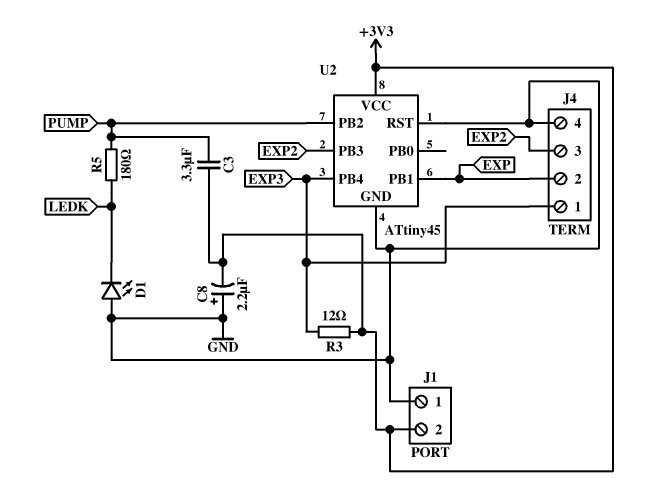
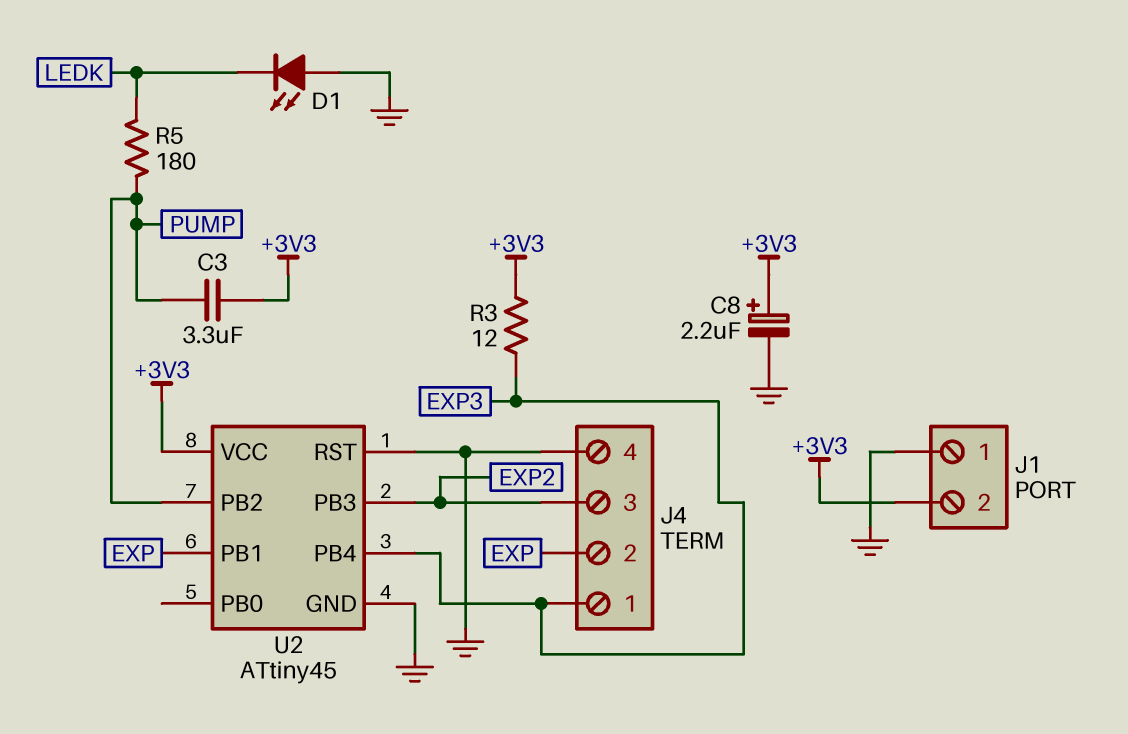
C8: 2.2uF (plus GND, minus +3V3) -> 2.2uF (plus +3V3, minus GND)

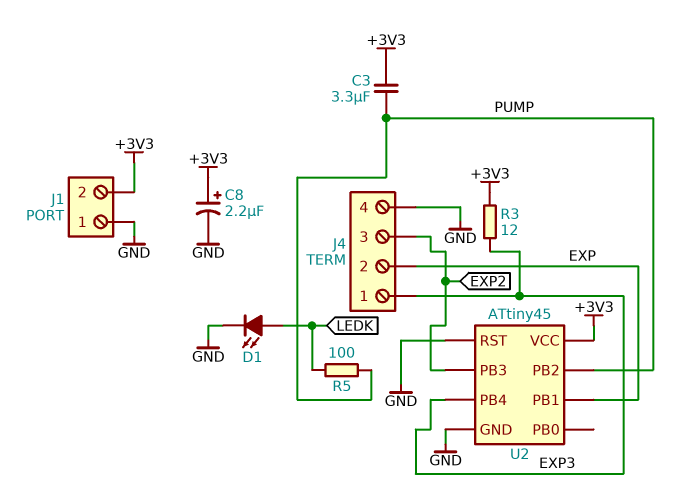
D1: LED (A GND, K LEDK) -> LED (A LEDK, K GND)
R5: 180 (LEDK, PUMP) -> 100 (LEDK, PUMP)

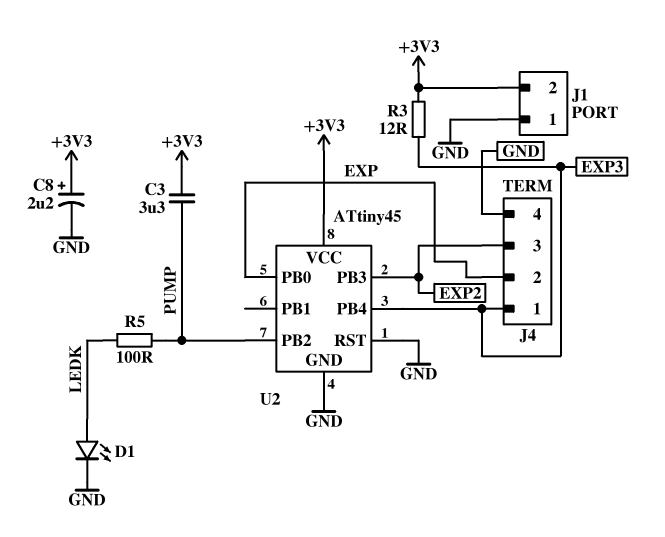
U2 pin PB0: none -> EXP
U2 pin PB1: EXP -> none

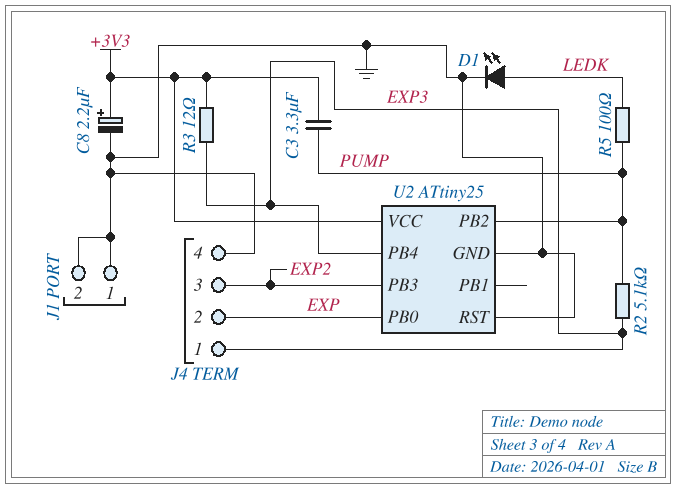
J1 pin 2: +3V3 -> GND
R2: none -> 5.1k (EXP3, PUMP)
U2: ATtiny45 -> ATtiny25

